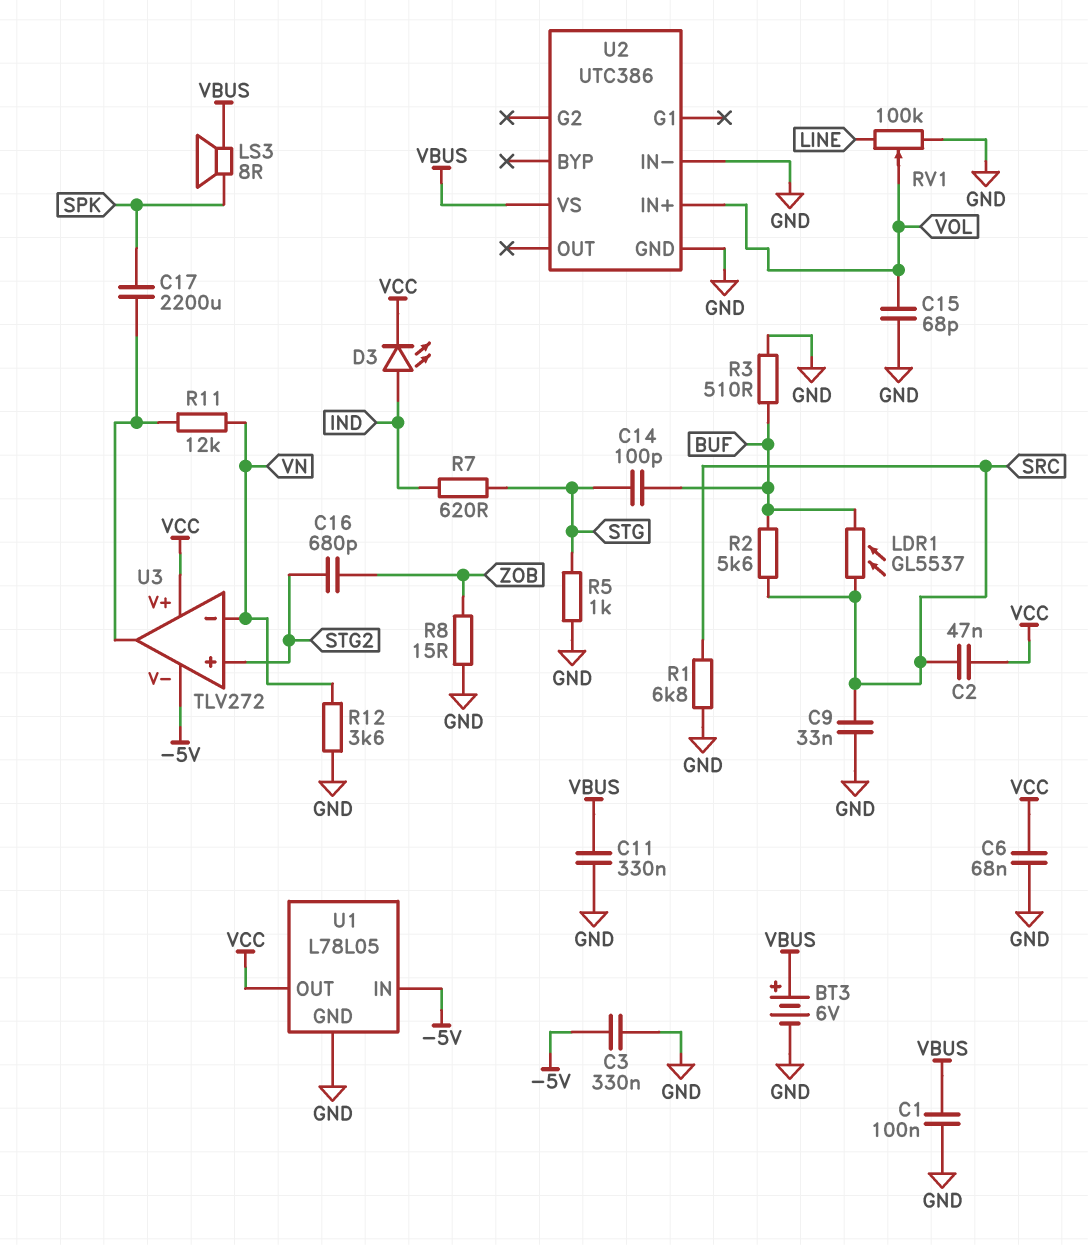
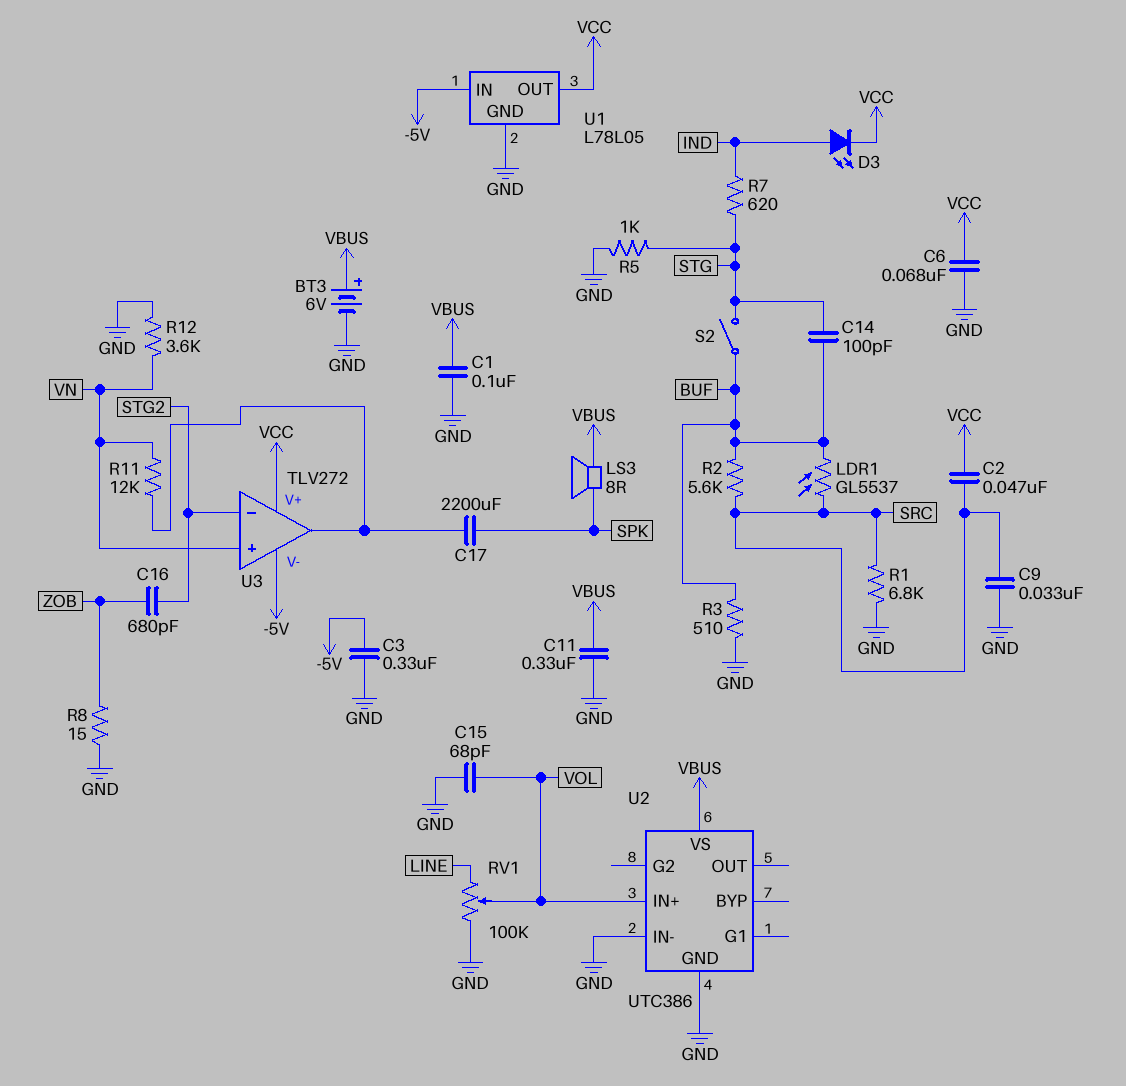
S2: none -> switch (BUF, STG)
U3 pin in+: STG2 -> VN
U3 pin in-: VN -> STG2

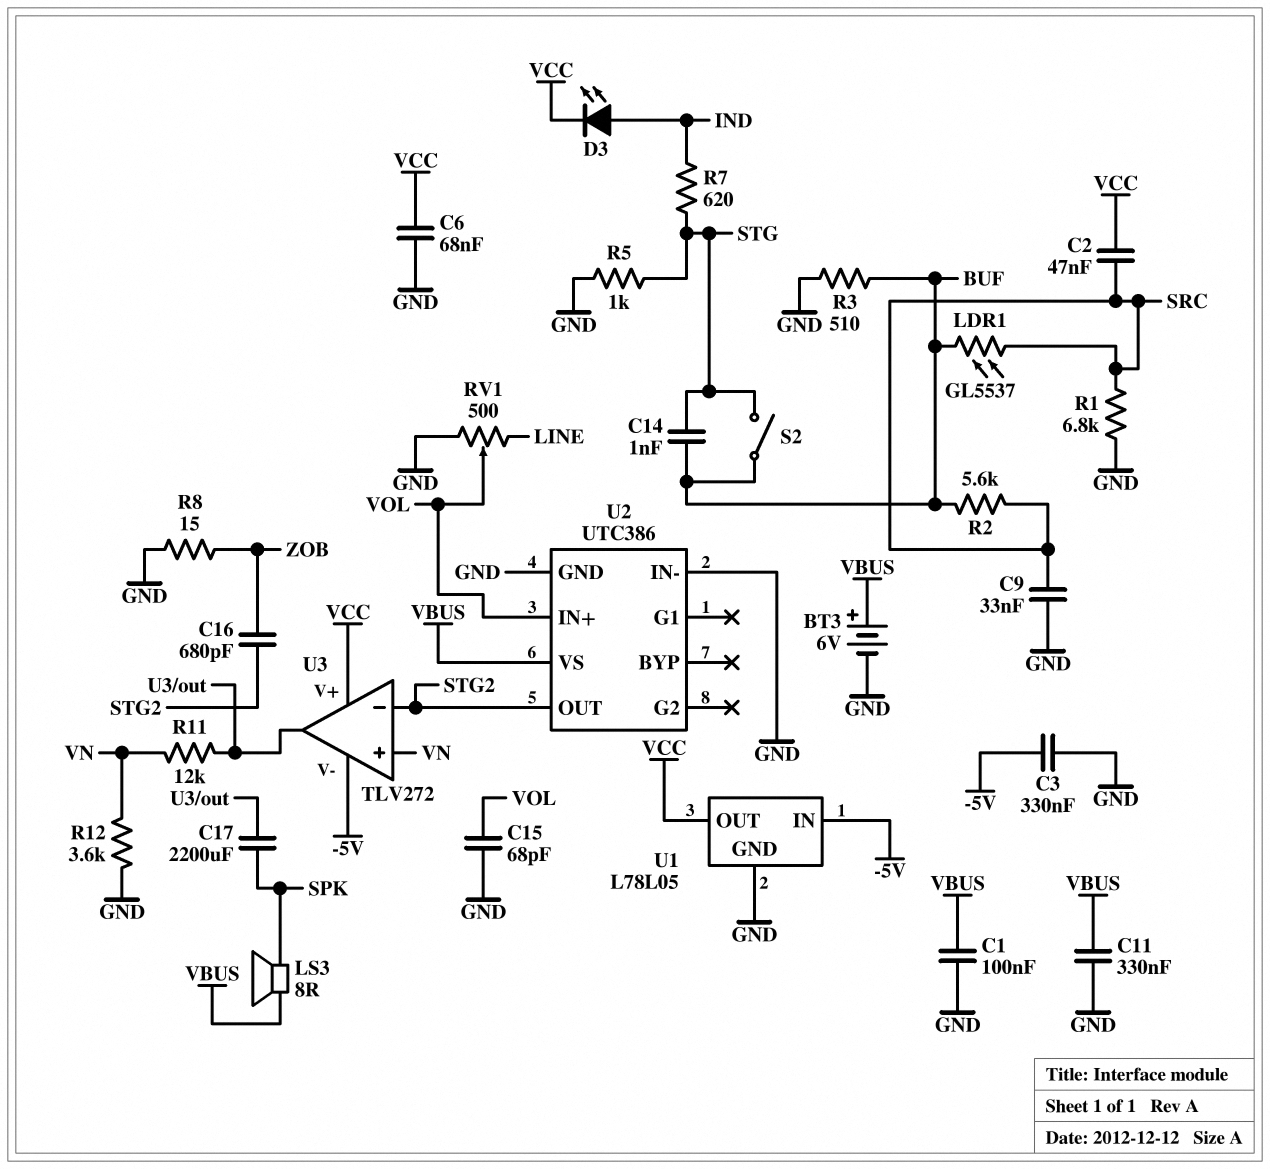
C14: 100pF (BUF, STG) -> 1nF (BUF, STG)
RV1: 100k (GND, LINE, wiper VOL) -> 500 (GND, LINE, wiper VOL)
U2 pin OUT: none -> STG2

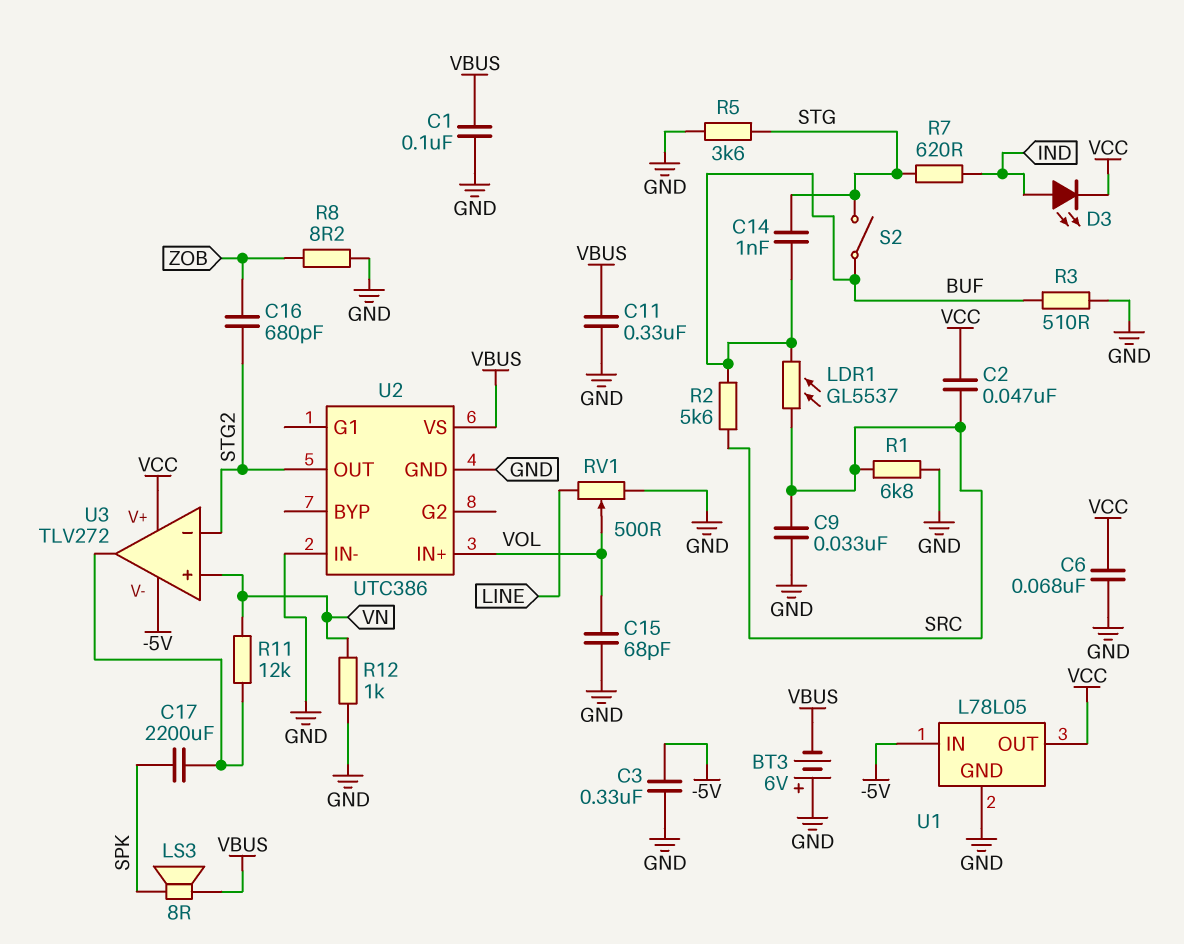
BT3: 6V (plus VBUS, minus GND) -> 6V (plus GND, minus VBUS)
R5: 1k (GND, STG) -> 3.6k (GND, STG)
R8: 15 (GND, ZOB) -> 8.2 (GND, ZOB)
R12: 3.6k (GND, VN) -> 1k (GND, VN)

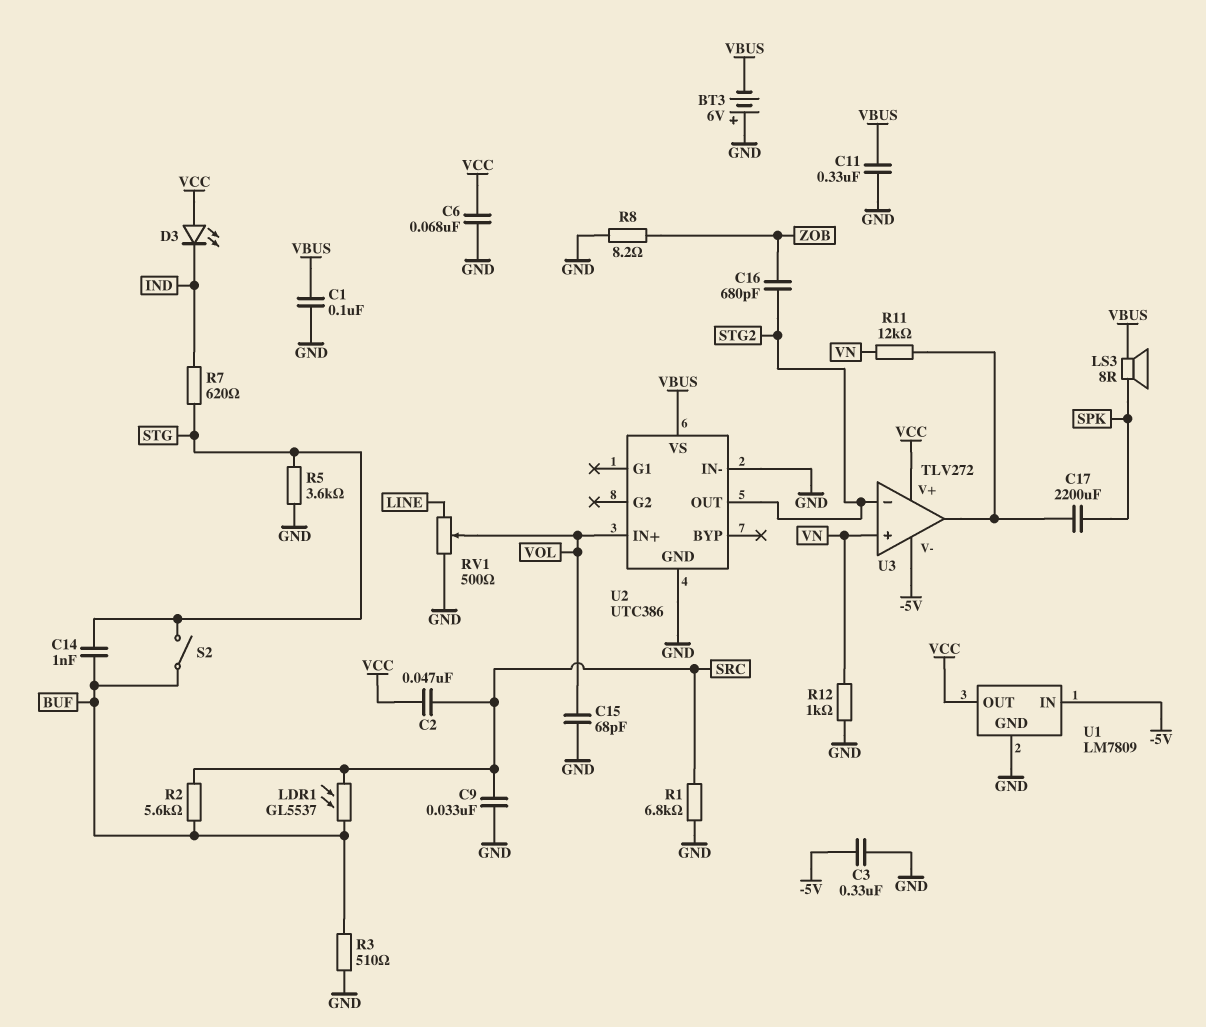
D3: LED (A IND, K VCC) -> LED (A VCC, K IND)
U1: L78L05 -> LM7809

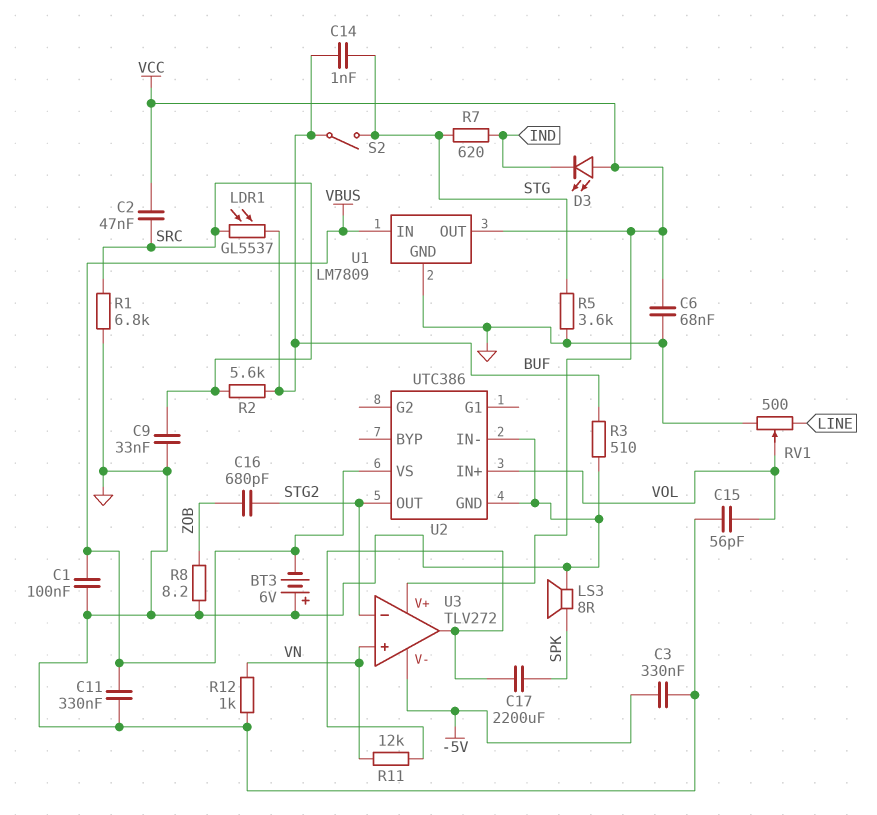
C15: 68pF (GND, VOL) -> 56pF (GND, VOL)
LS3: speaker 8R (SPK, VBUS) -> speaker 8R (GND, SPK)
U1 pin IN: -5V -> VBUS

